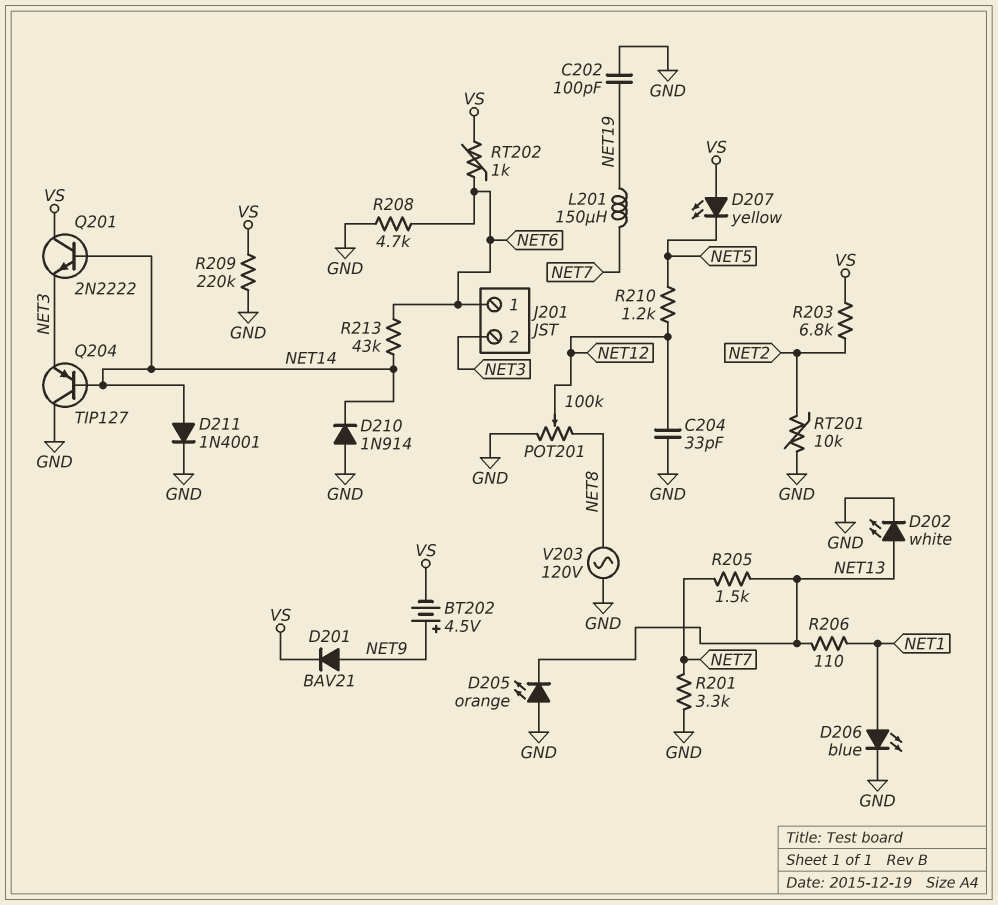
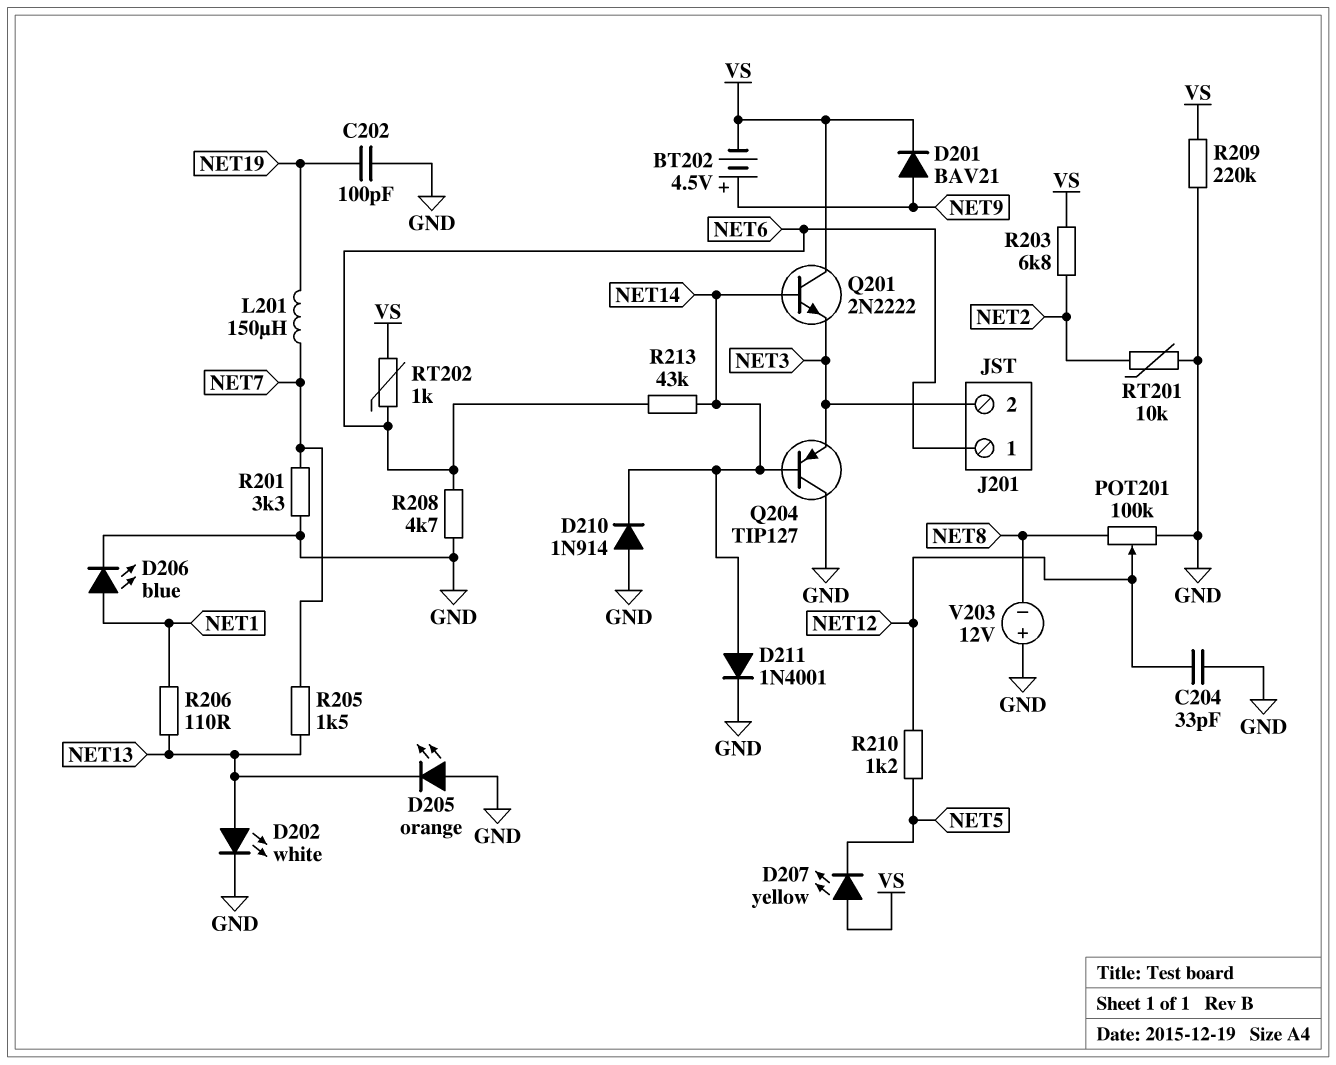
V203: AC 120V (GND, NET8) -> 12V (plus GND, minus NET8)

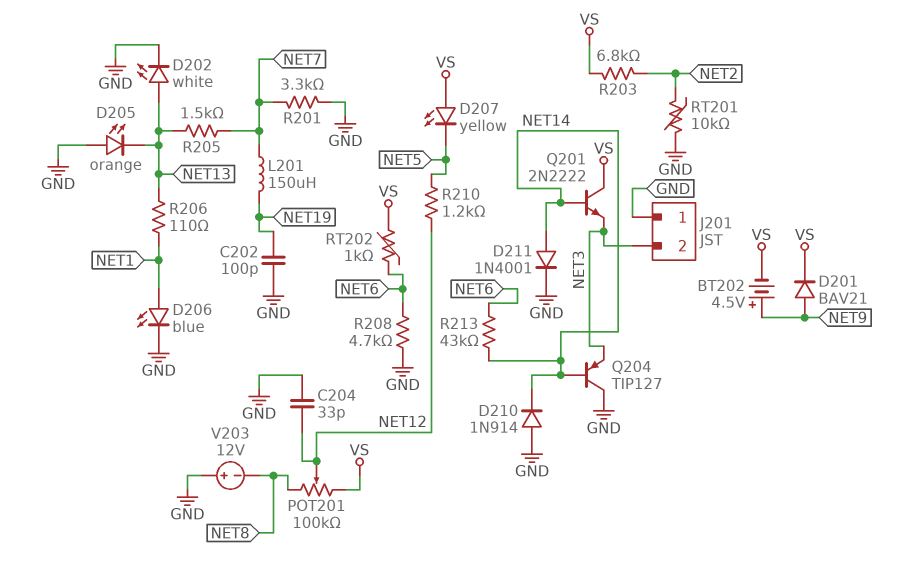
J201 pin 1: NET6 -> GND
POT201: 100k (GND, NET8, wiper NET12) -> 100k (NET8, VS, wiper NET12)
R209: 220k (GND, VS) -> none

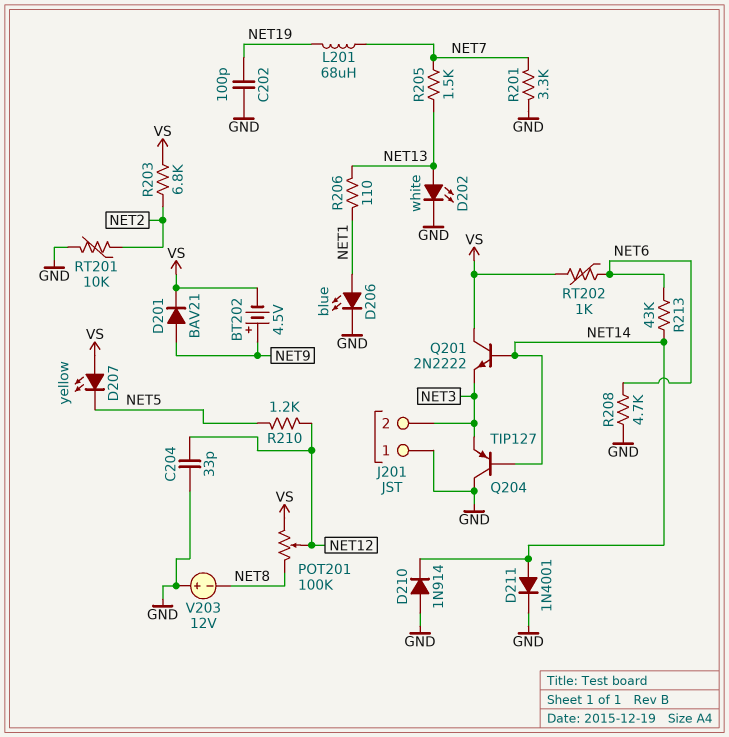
D205: LED orange (A GND, K NET13) -> none
L201: 150uH (NET7, NET19) -> 68uH (NET7, NET19)

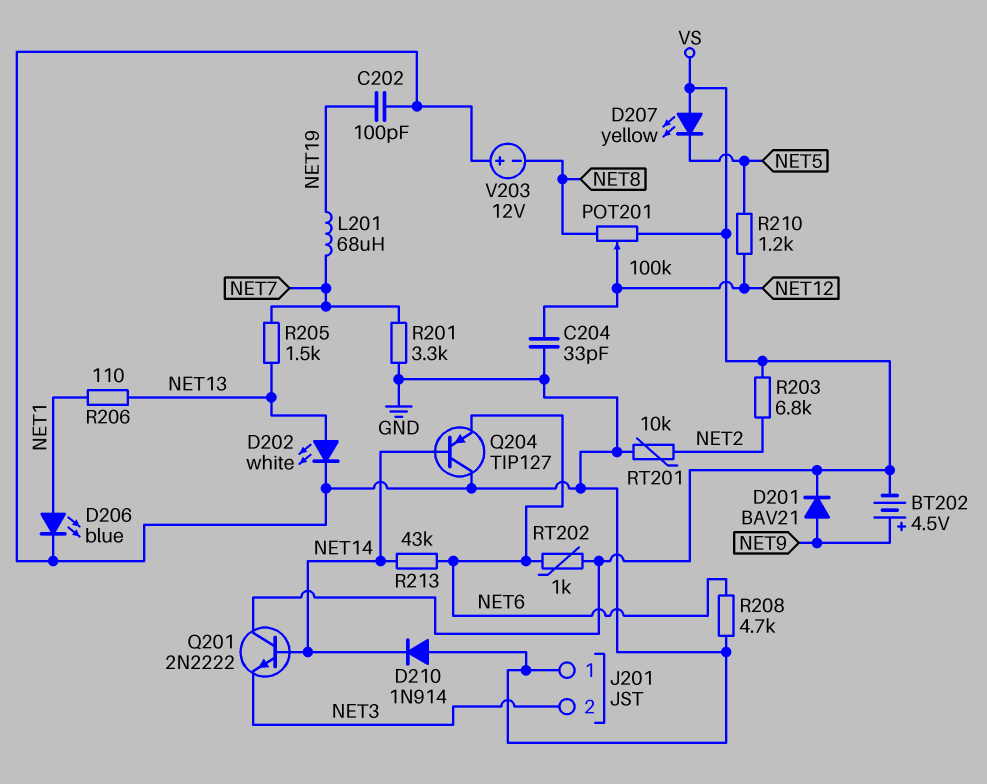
D211: diode 1N4001 (A NET14, K GND) -> none
Q204: PNP TIP127 (B NET14, C GND, E NET3) -> PNP TIP127 (B NET14, C GND, E NET6)

